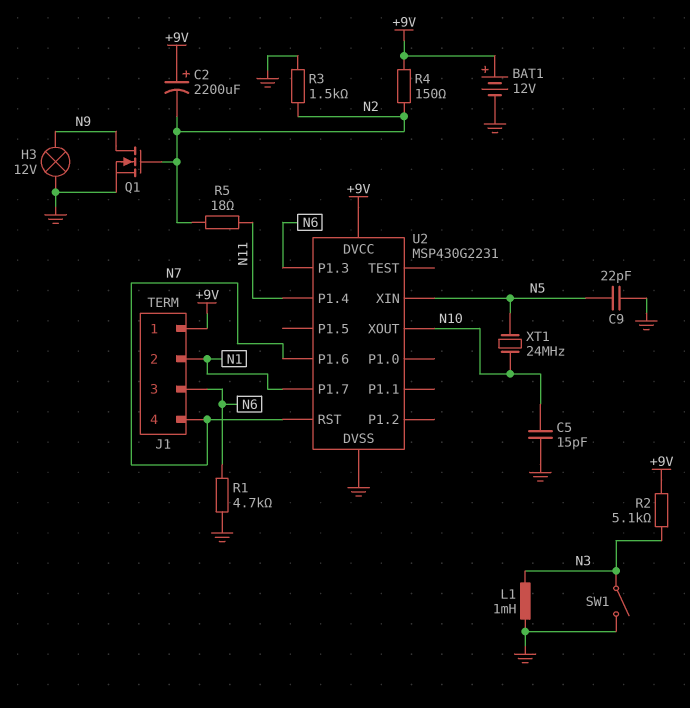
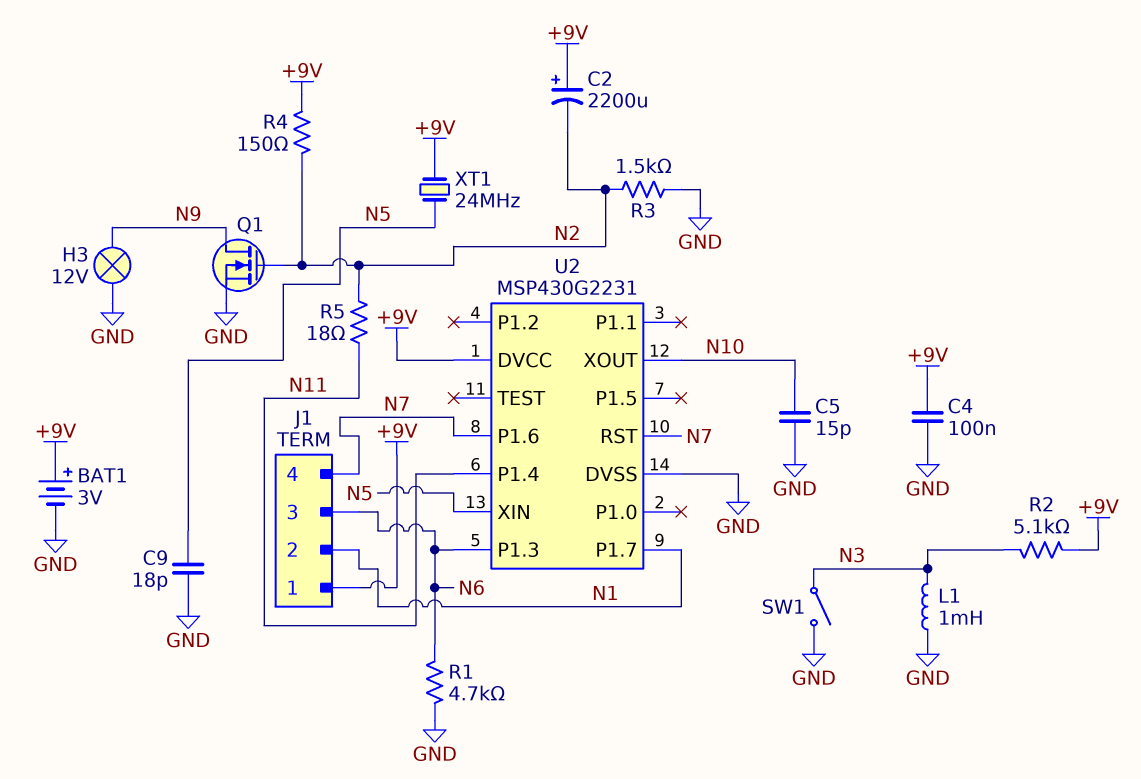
BAT1: 12V (plus +9V, minus GND) -> 3V (plus +9V, minus GND)
C4: none -> 100nF (+9V, GND)
C9: 22pF (GND, N5) -> 18pF (GND, N5)
XT1: 24MHz (N5, N10) -> 24MHz (+9V, N5)

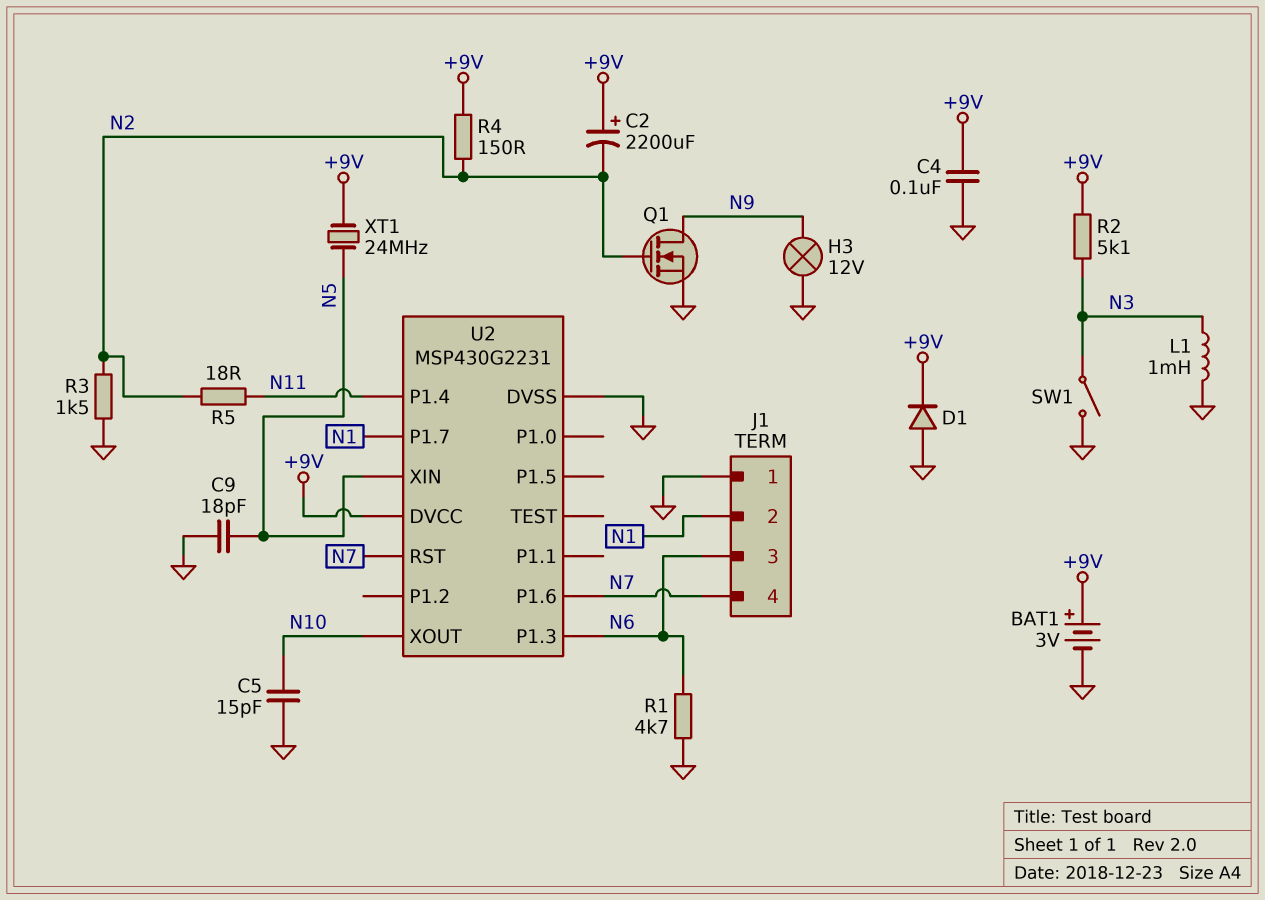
D1: none -> diode (A GND, K +9V)
J1 pin 1: +9V -> GND

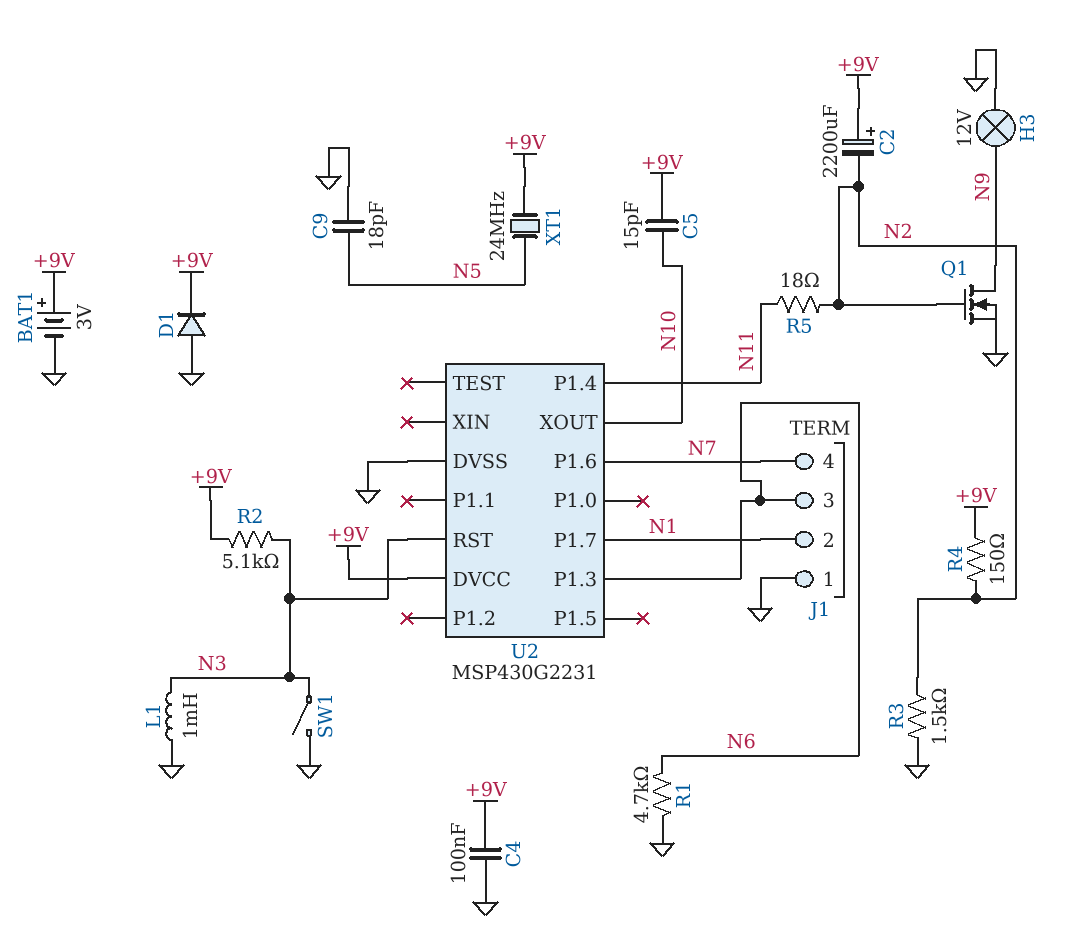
C5: 15pF (GND, N10) -> 15pF (+9V, N10)
U2 pin RST: N7 -> N3
U2 pin XIN: N5 -> none

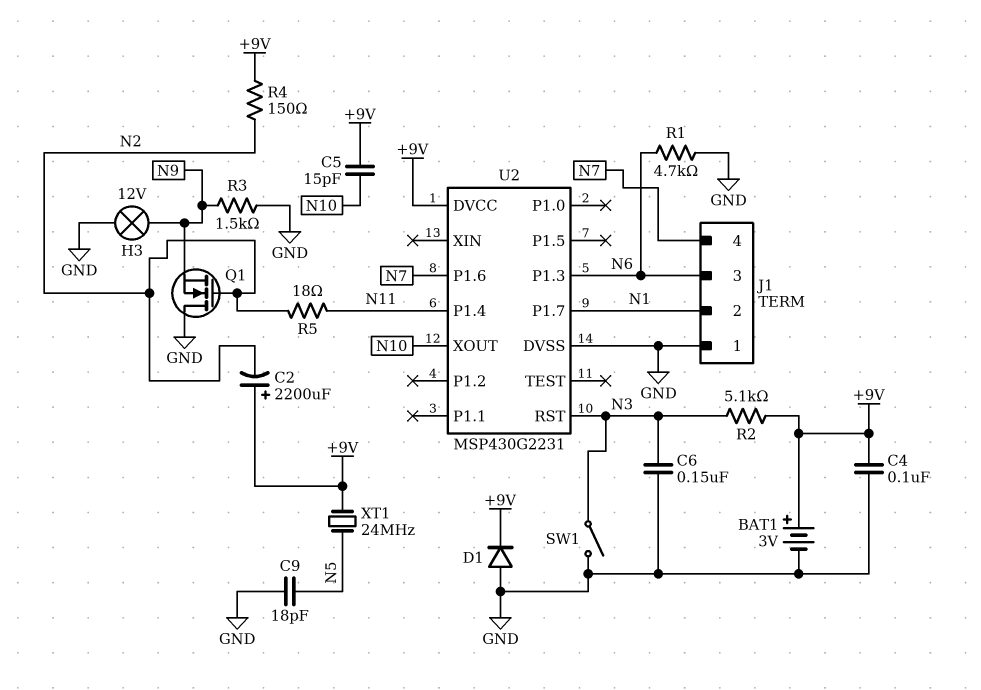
C6: none -> 150nF (GND, N3)
L1: 1mH (GND, N3) -> none
Q1: NMOS (G N2, D N9, S GND) -> NMOS (G N2, D GND, S N9)
R3: 1.5k (GND, N2) -> 1.5k (GND, N9)

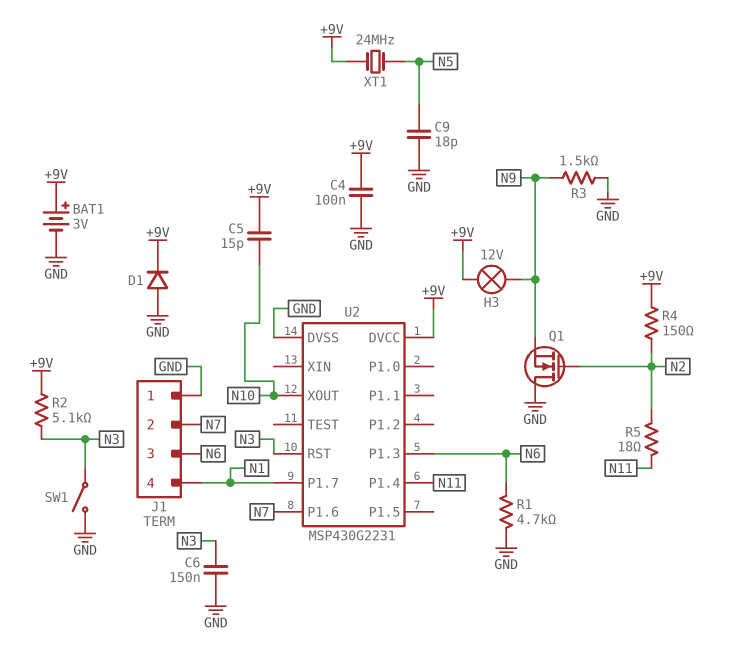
C2: 2200uF (plus +9V, minus N2) -> none
H3: lamp 12V (GND, N9) -> lamp 12V (+9V, N9)
J1 pin 2: N1 -> N7
J1 pin 4: N7 -> N1

